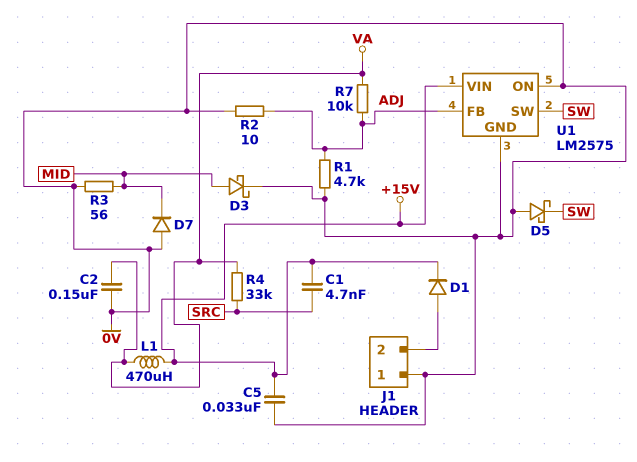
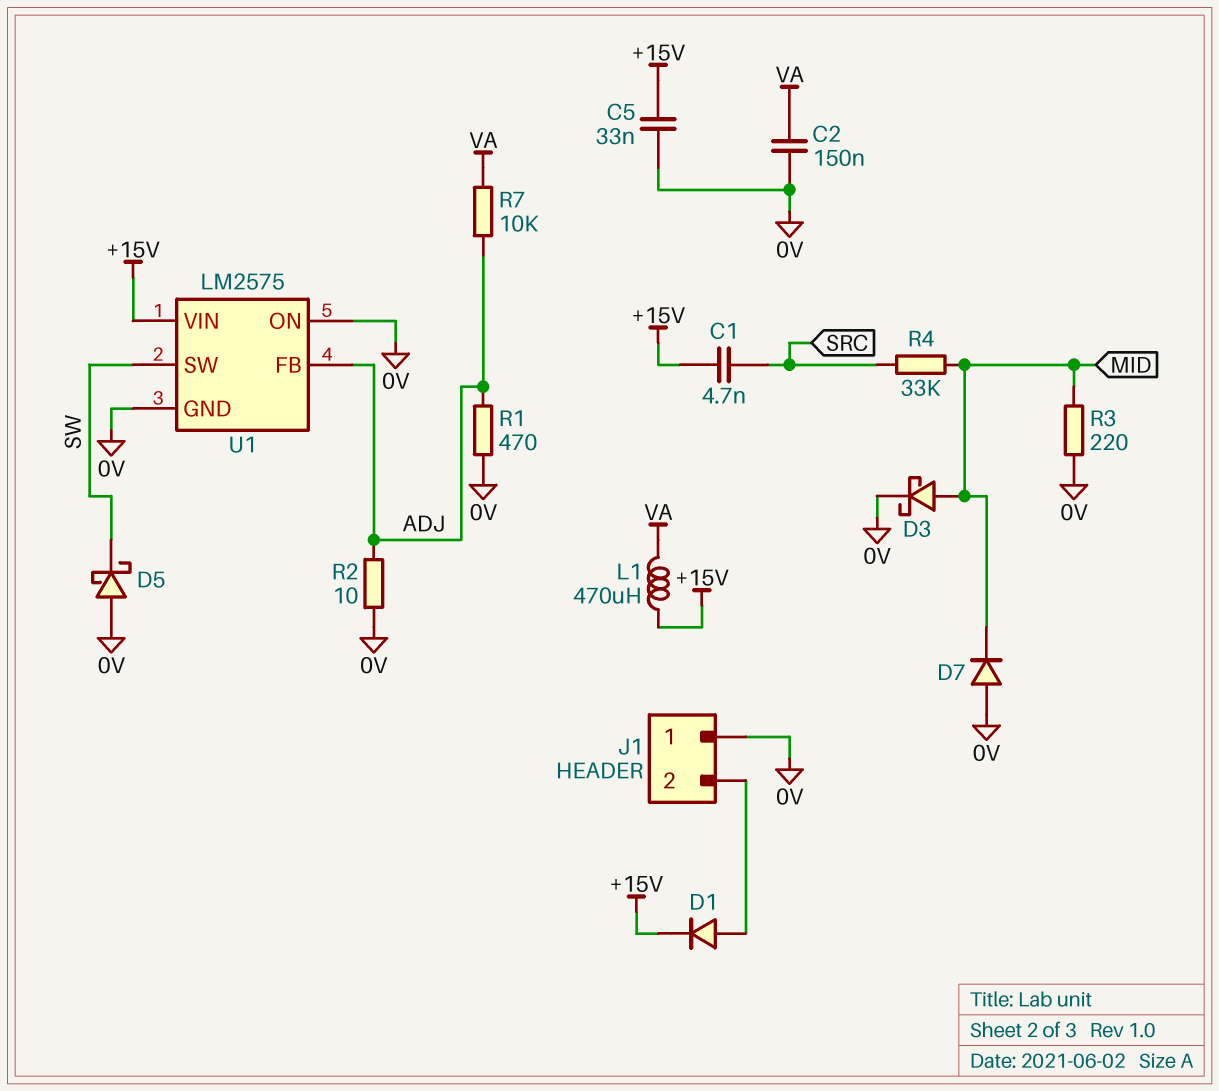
R1: 4.7k (0V, ADJ) -> 470 (0V, ADJ)
R3: 56 (0V, MID) -> 220 (0V, MID)
R4: 33k (SRC, VA) -> 33k (MID, SRC)

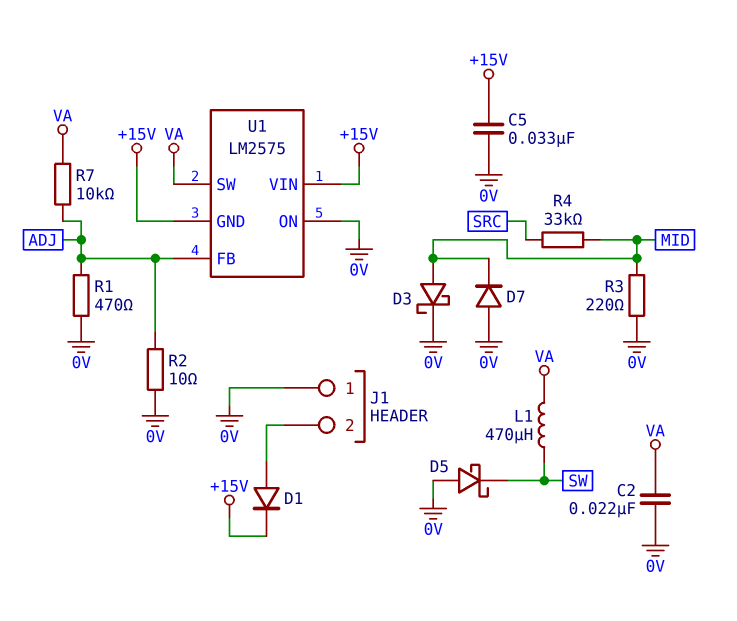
C1: 4.7nF (+15V, SRC) -> none
C2: 150nF (0V, VA) -> 22nF (0V, VA)
L1: 470uH (+15V, VA) -> 470uH (SW, VA)
U1 pin GND: 0V -> +15V
U1 pin SW: SW -> VA

